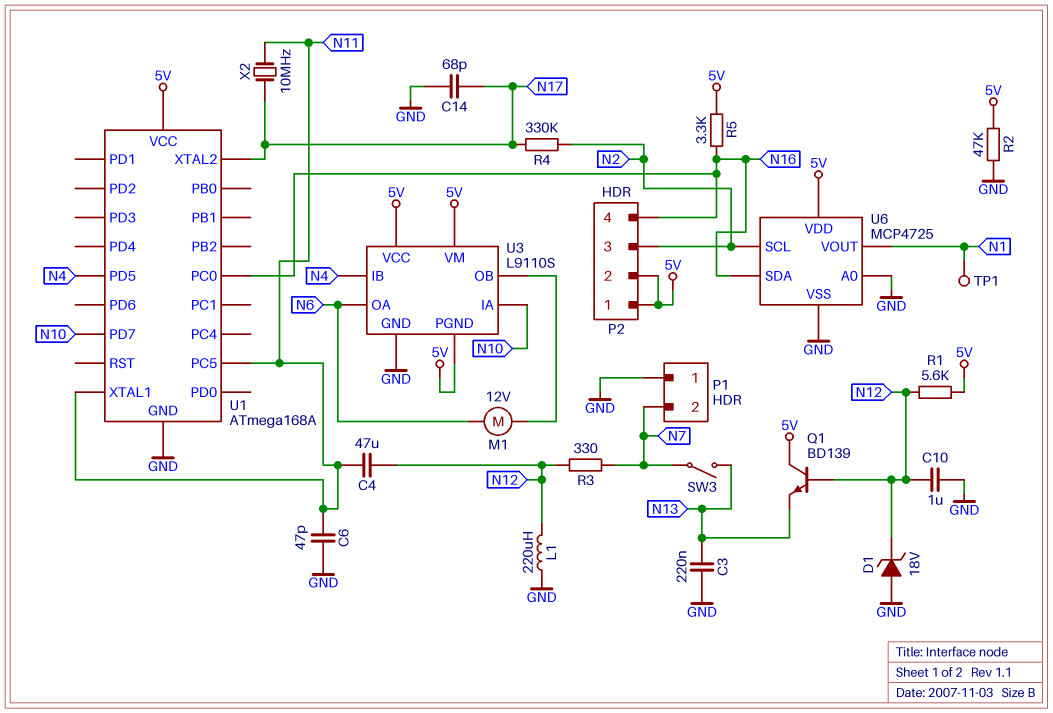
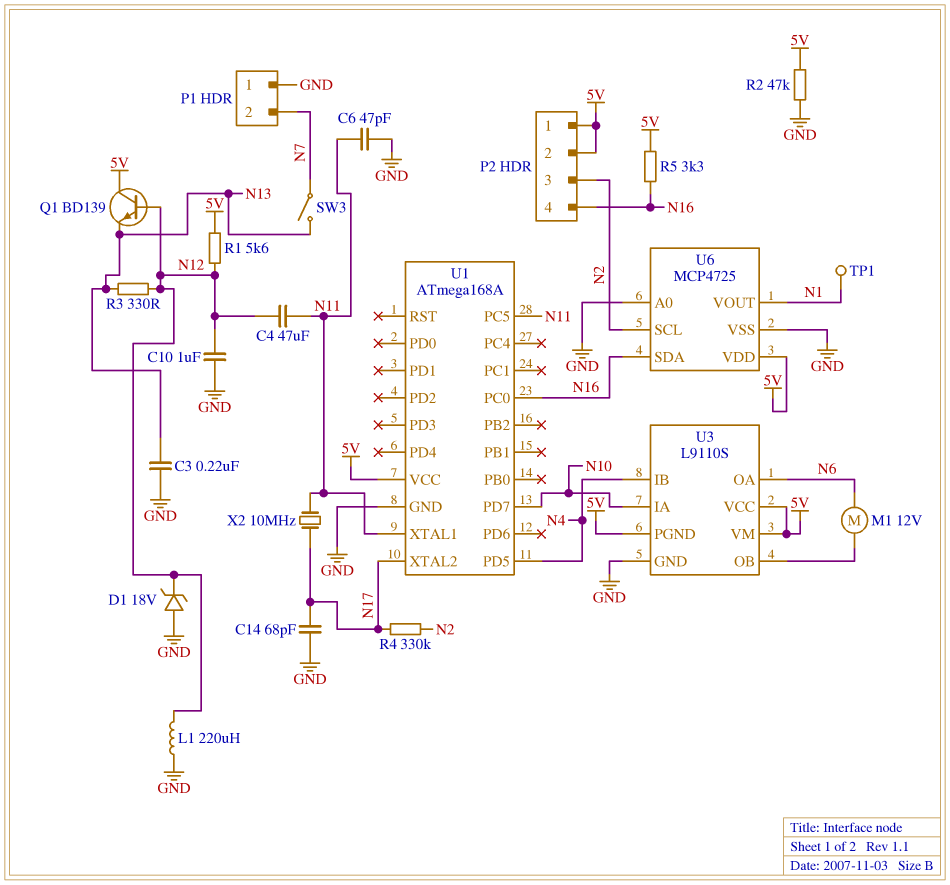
R3: 330 (N7, N12) -> 330 (N12, N13)

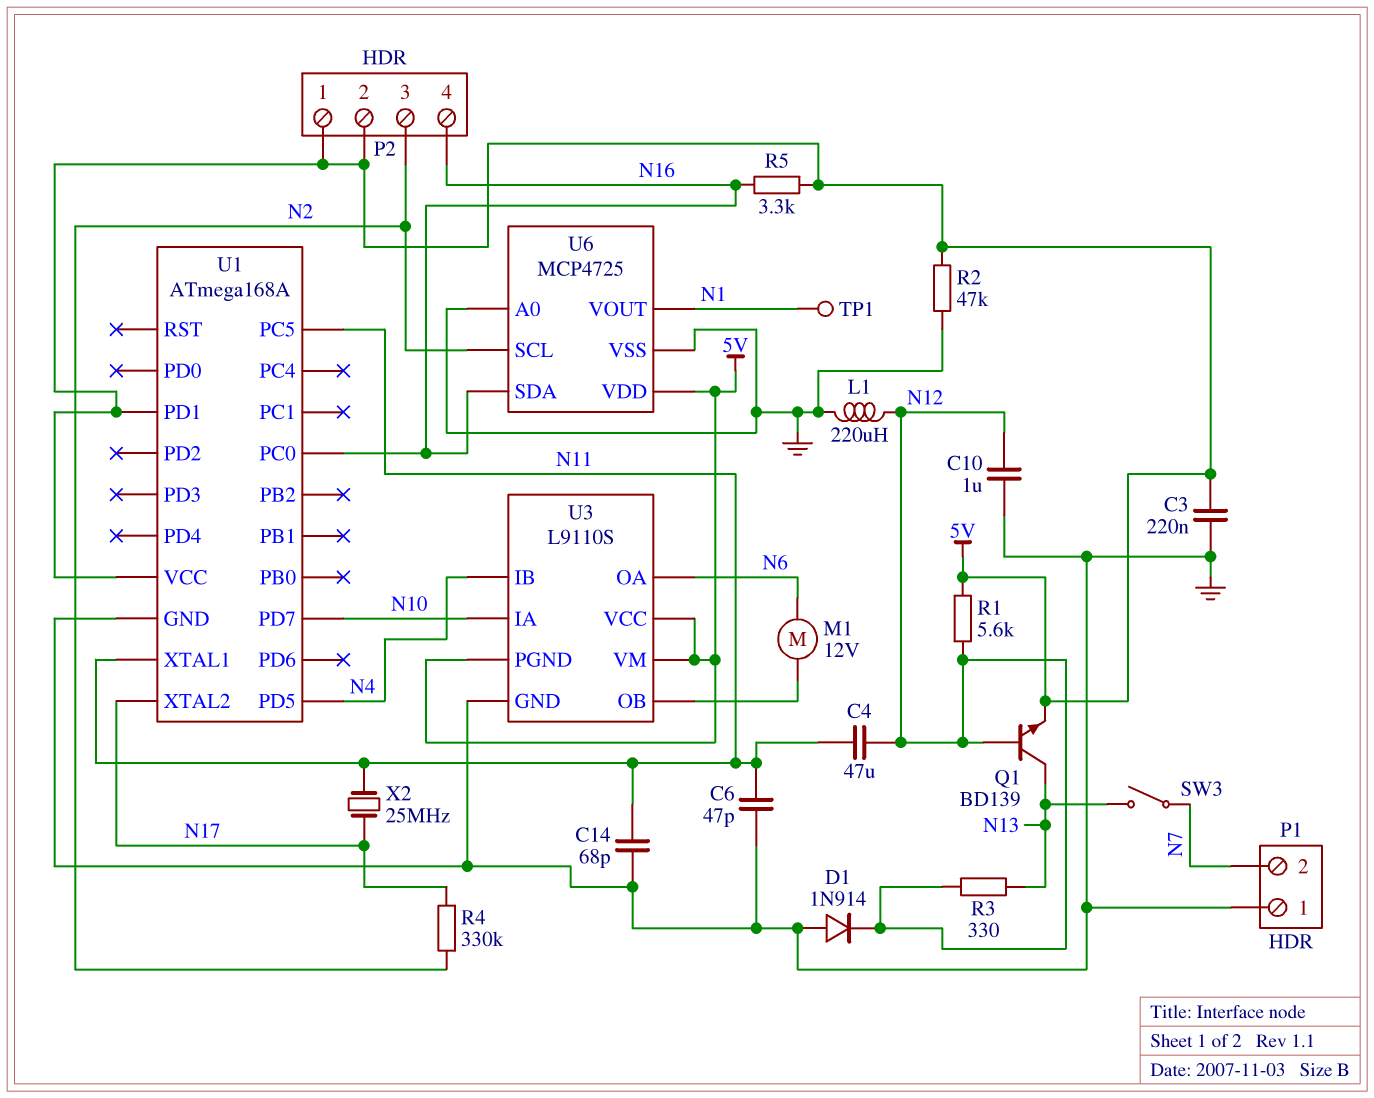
C3: 220nF (GND, N13) -> 220nF (5V, GND)
C14: 68pF (GND, N17) -> 68pF (GND, N11)
D1: zener 18V (A GND, K N12) -> diode 1N914 (A GND, K N12)
Q1: NPN BD139 (B N12, C 5V, E N13) -> NPN BD139 (B N12, C N13, E 5V)
U1 pin PD1: none -> 5V
X2: 10MHz (N11, N17) -> 25MHz (N11, N17)

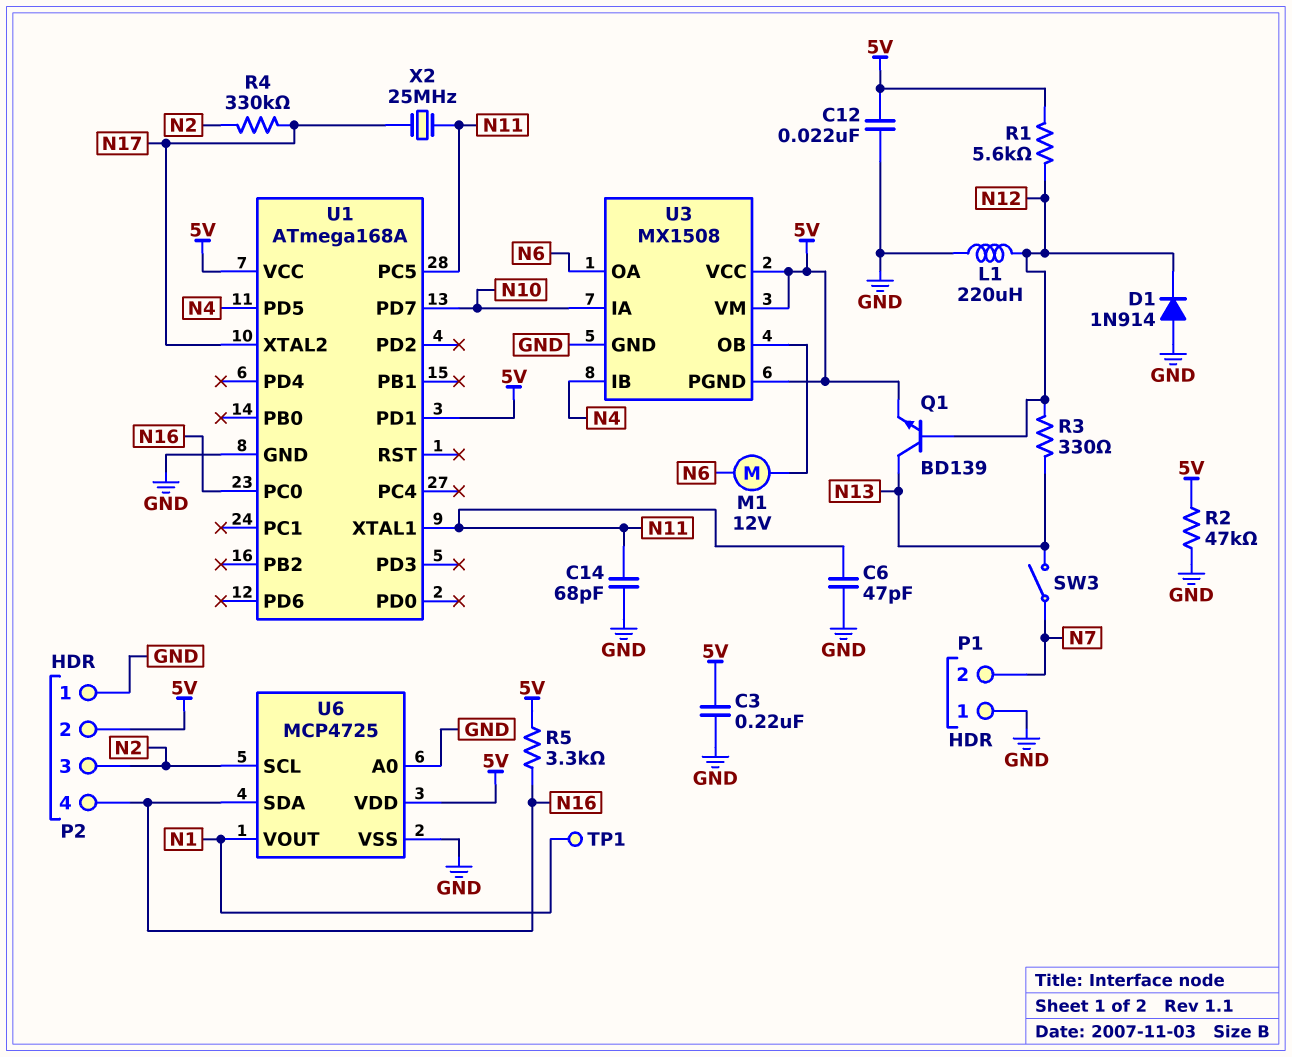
C4: 47uF (N11, N12) -> none
C10: 1uF (GND, N12) -> none
C12: none -> 22nF (5V, GND)
P2 pin 1: 5V -> GND
U3: L9110S -> MX1508

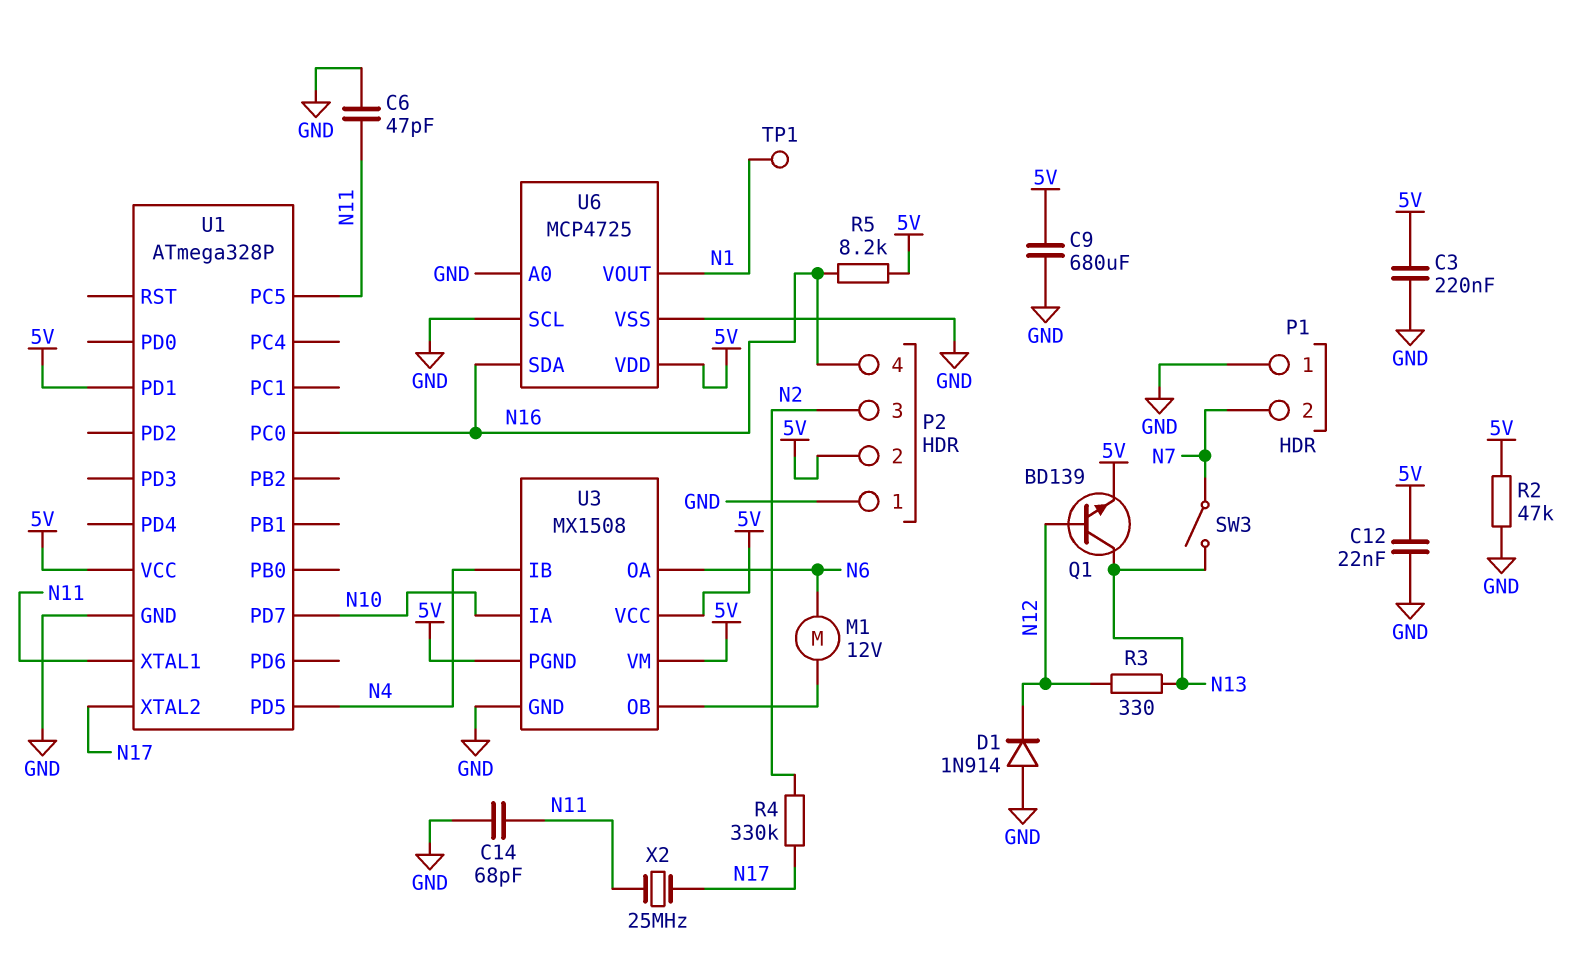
C9: none -> 680uF (5V, GND)
L1: 220uH (GND, N12) -> none
R1: 5.6k (5V, N12) -> none
R5: 3.3k (5V, N16) -> 8.2k (5V, N16)
U1: ATmega168A -> ATmega328P
U6 pin SCL: N2 -> GND

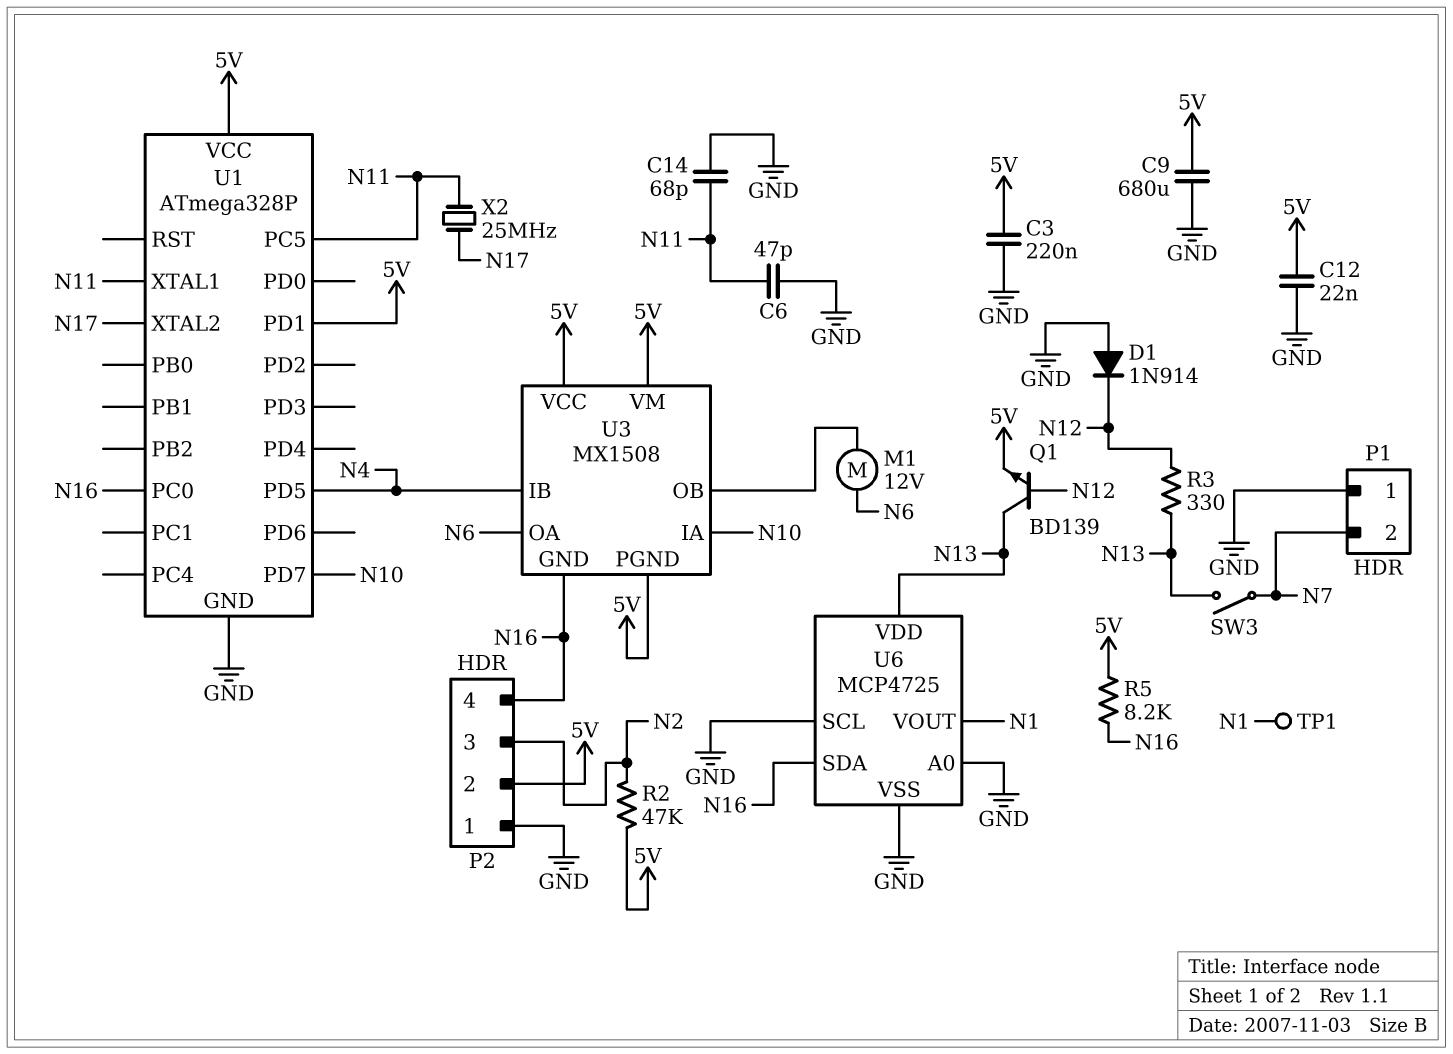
R2: 47k (5V, GND) -> 47k (5V, N2)
R4: 330k (N2, N17) -> none
U3 pin GND: GND -> N16
U6 pin VDD: 5V -> N13

